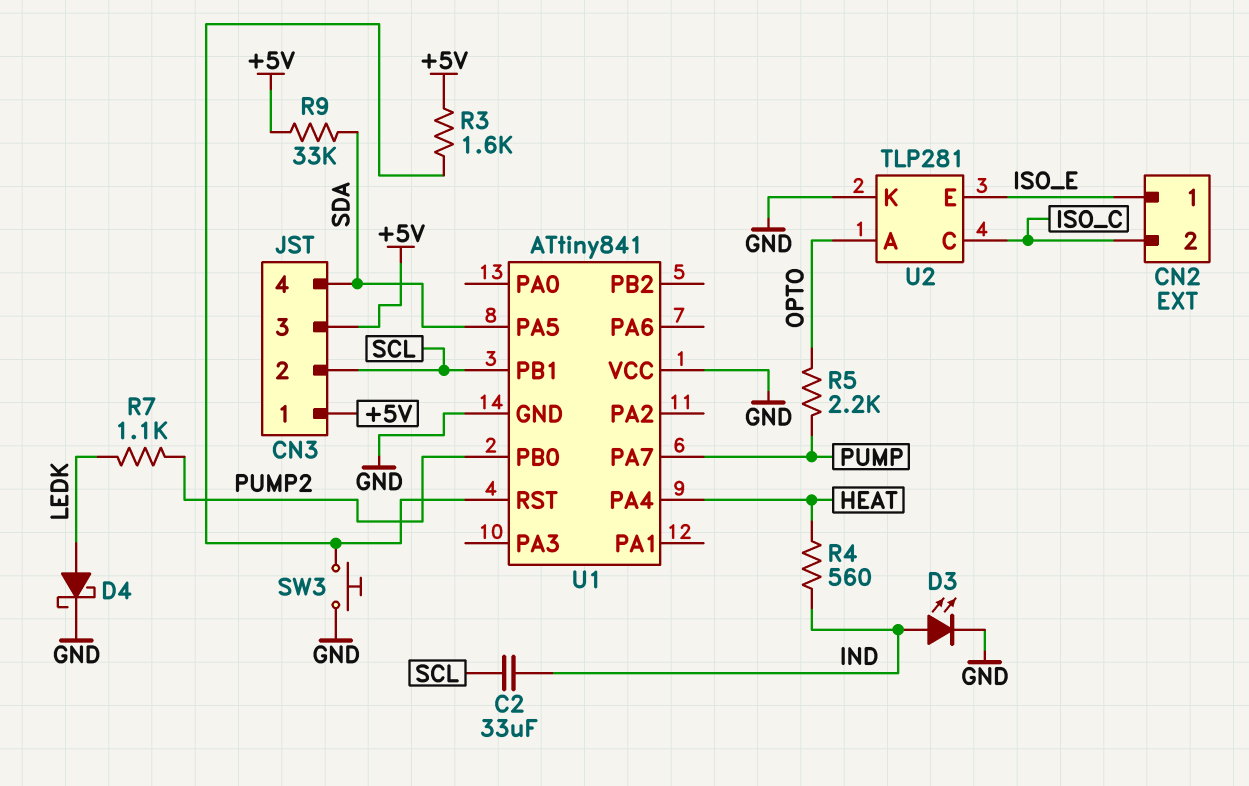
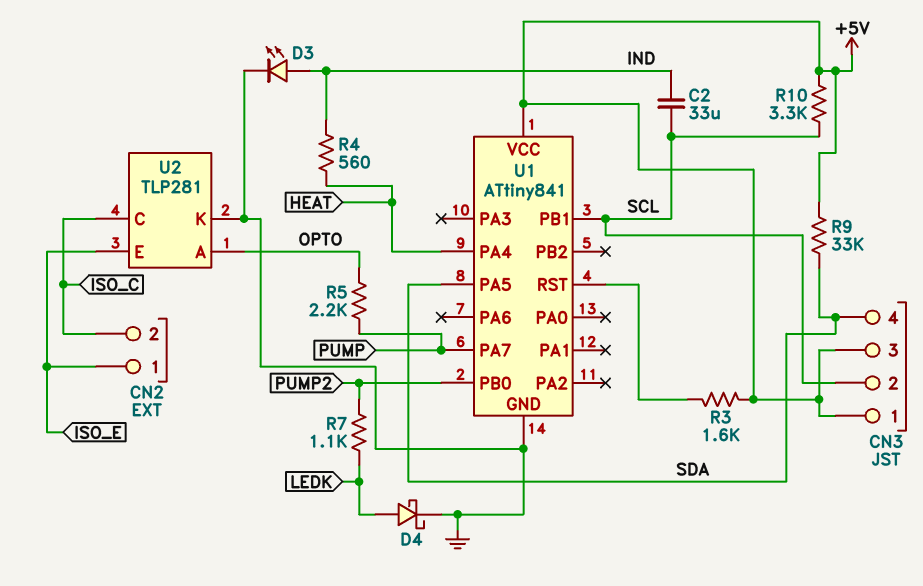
R10: none -> 3.3k (+5V, SCL)
SW3: button (GND, U1/RST) -> none
U1 pin VCC: GND -> +5V

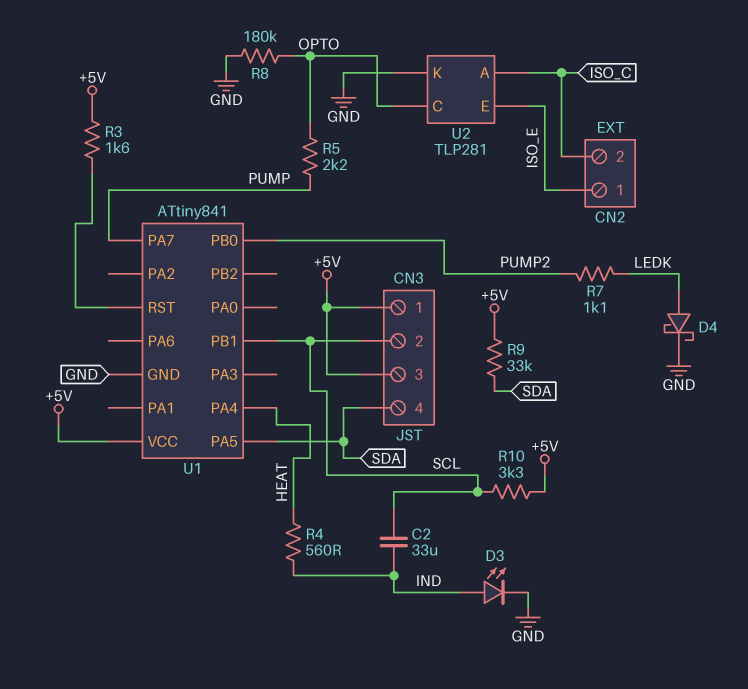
R8: none -> 180k (GND, OPTO)
U2 pin A: OPTO -> ISO_C
U2 pin C: ISO_C -> OPTO

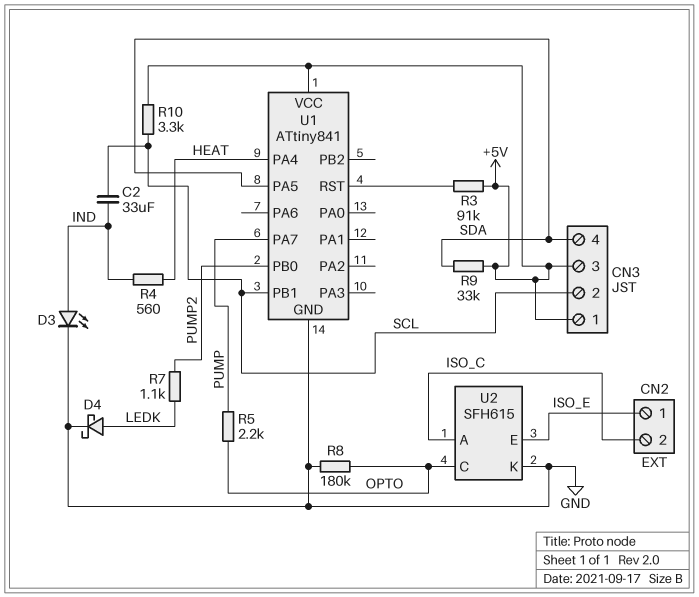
R3: 1.6k (+5V, U1/RST) -> 91k (+5V, U1/RST)
U2: TLP281 -> SFH615

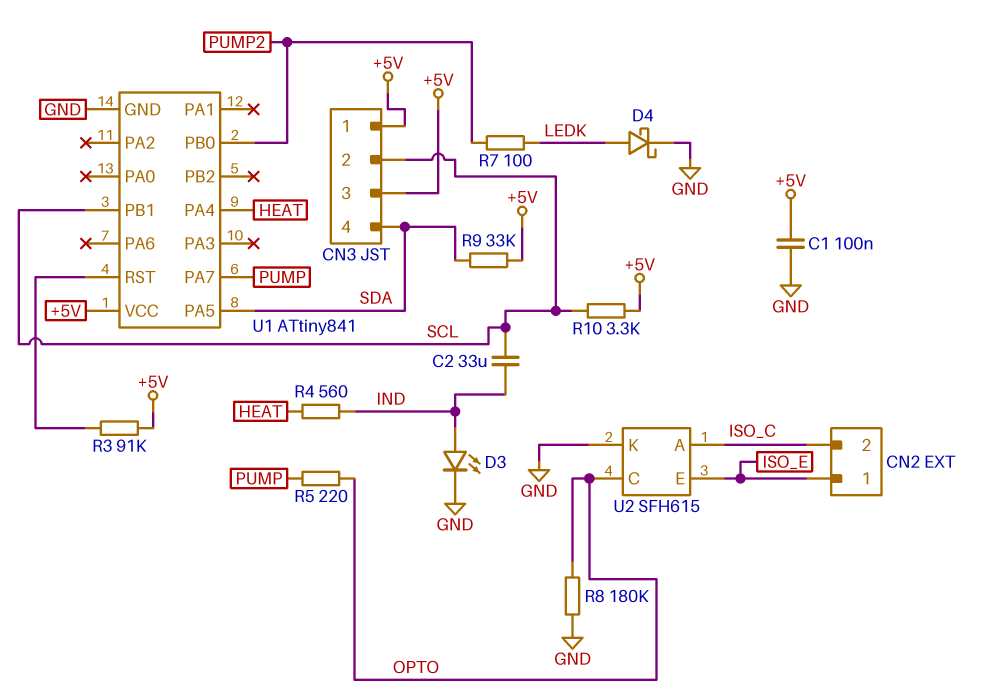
C1: none -> 100nF (+5V, GND)
R5: 2.2k (OPTO, PUMP) -> 220 (OPTO, PUMP)
R7: 1.1k (LEDK, PUMP2) -> 100 (LEDK, PUMP2)

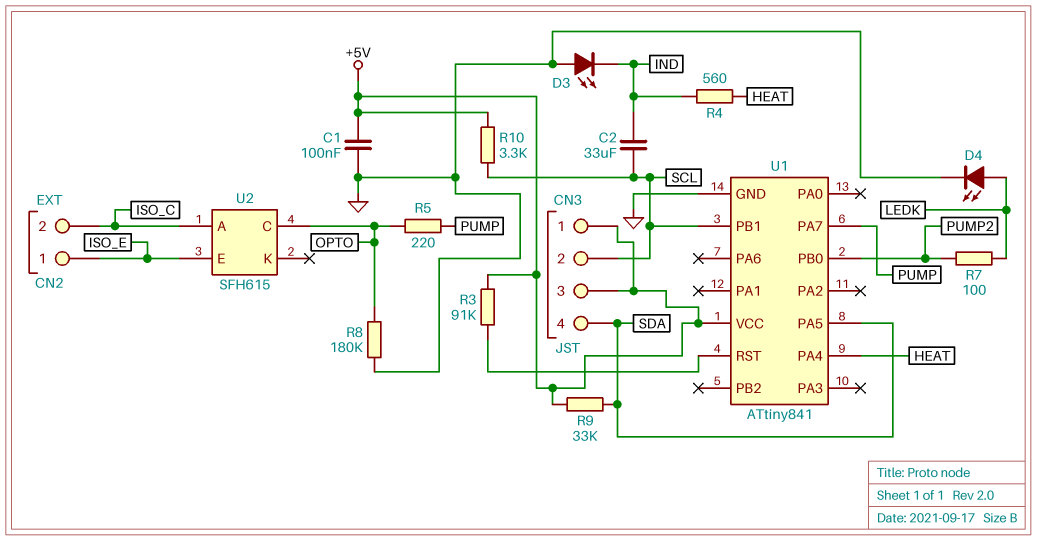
D3: LED (A IND, K GND) -> LED (A GND, K IND)
D4: schottky (A LEDK, K GND) -> LED (A LEDK, K GND)
U2 pin K: GND -> none

